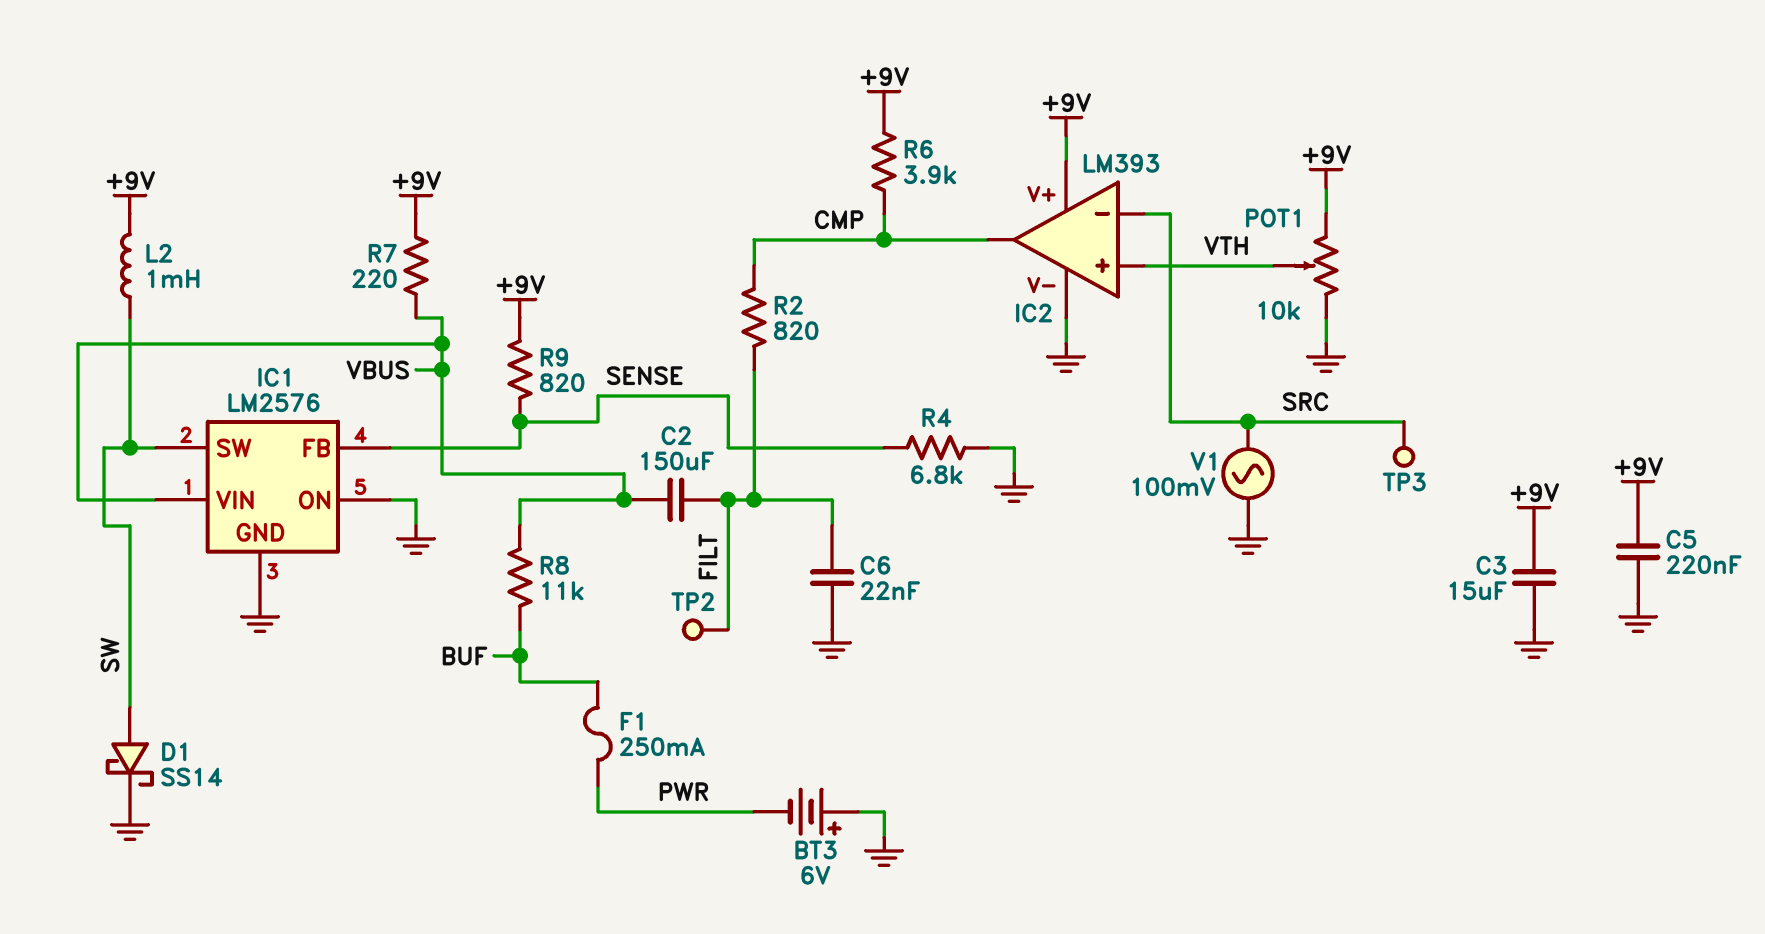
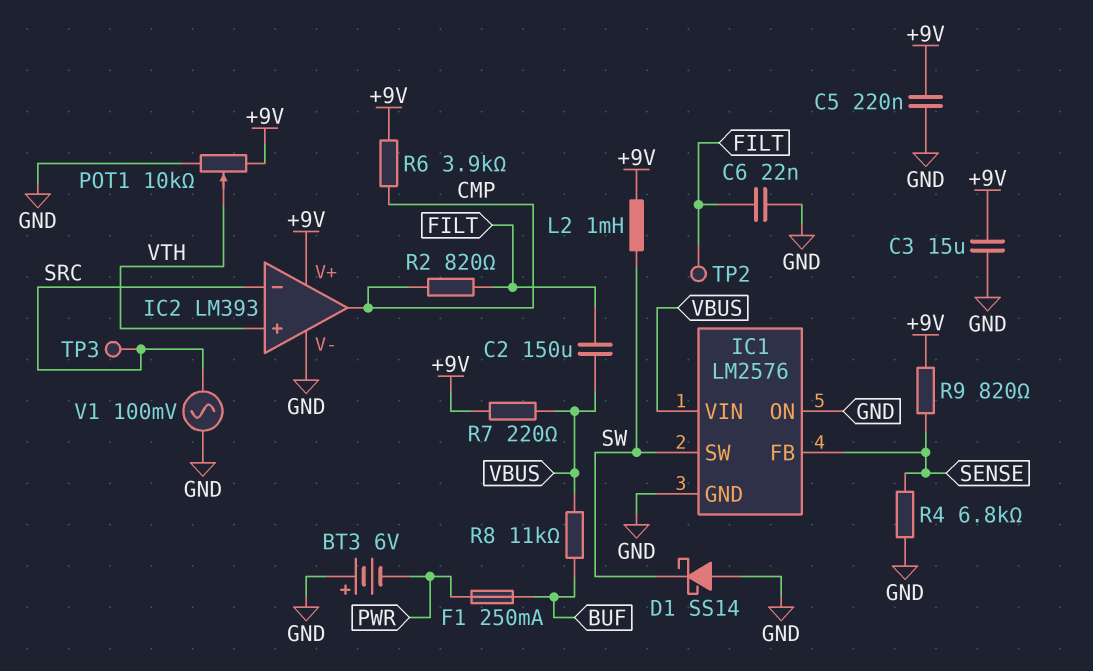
D1: schottky SS14 (A SW, K GND) -> schottky SS14 (A GND, K SW)

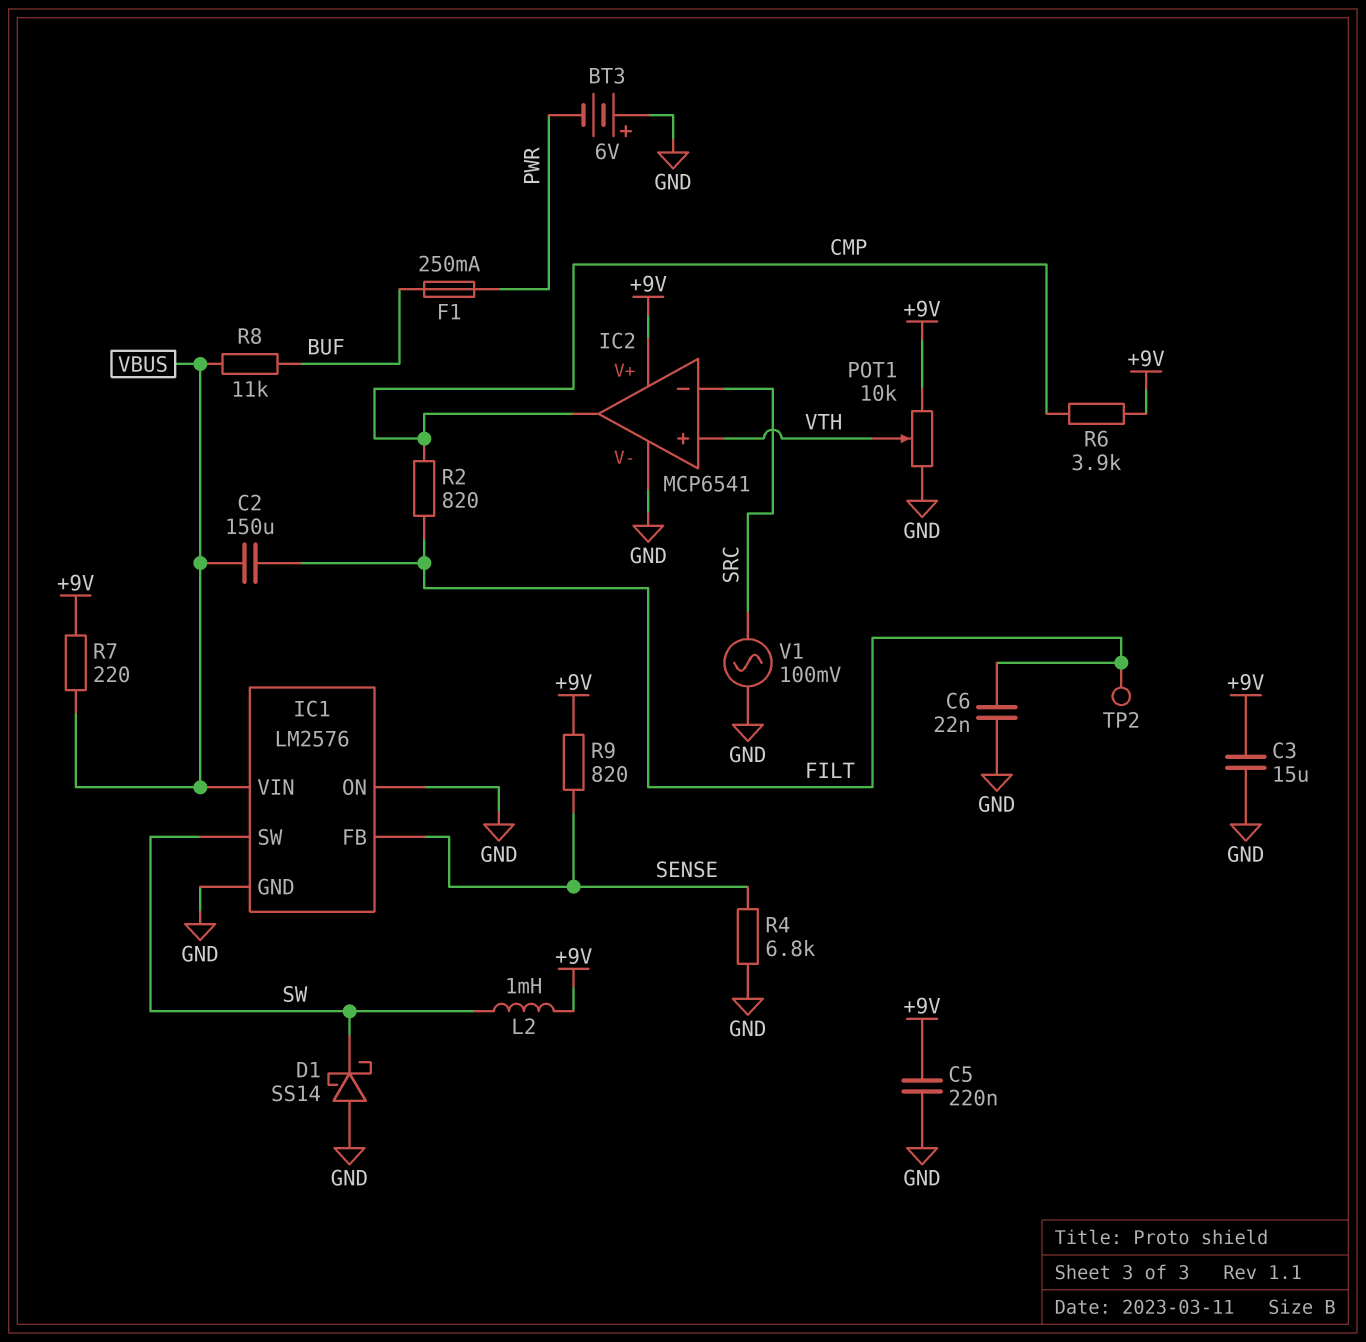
IC2: LM393 -> MCP6541
TP3: test point (SRC) -> none

